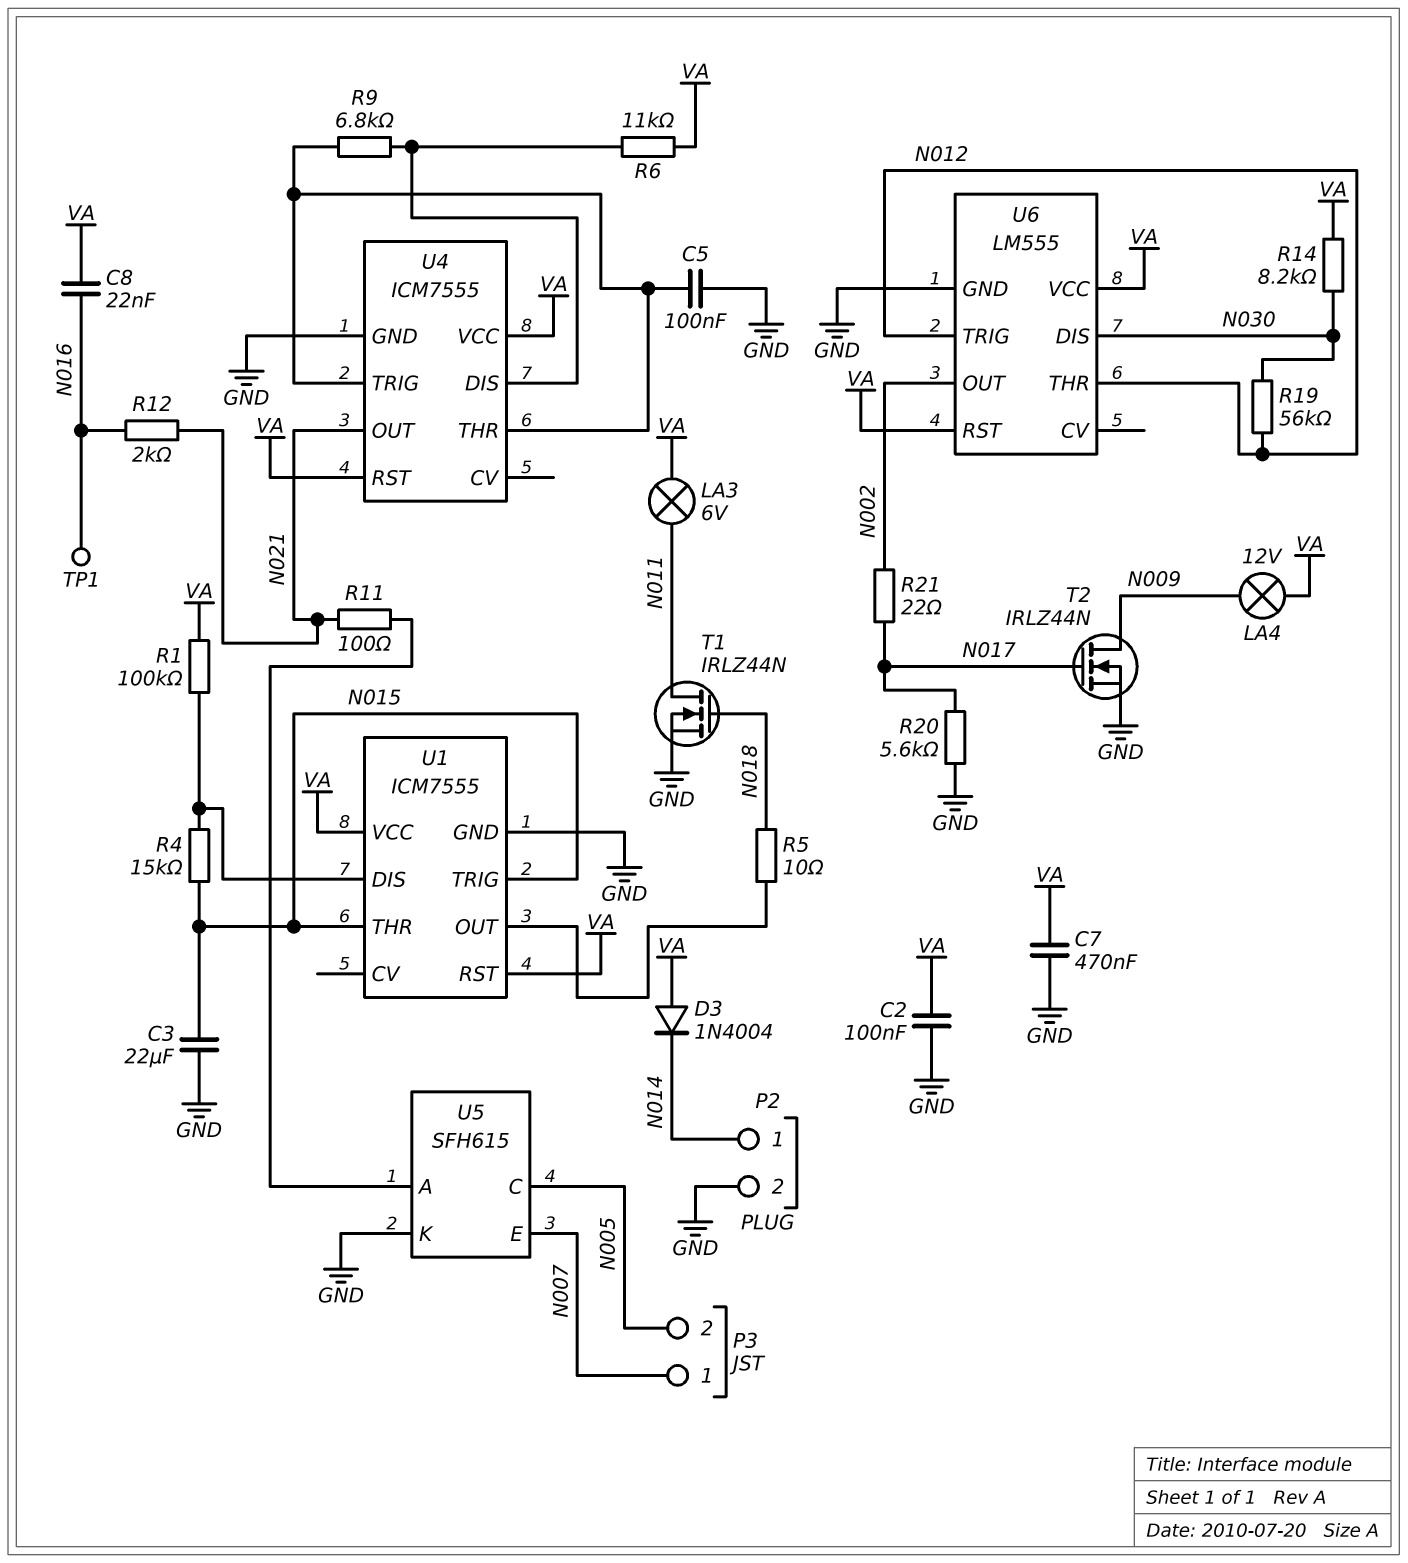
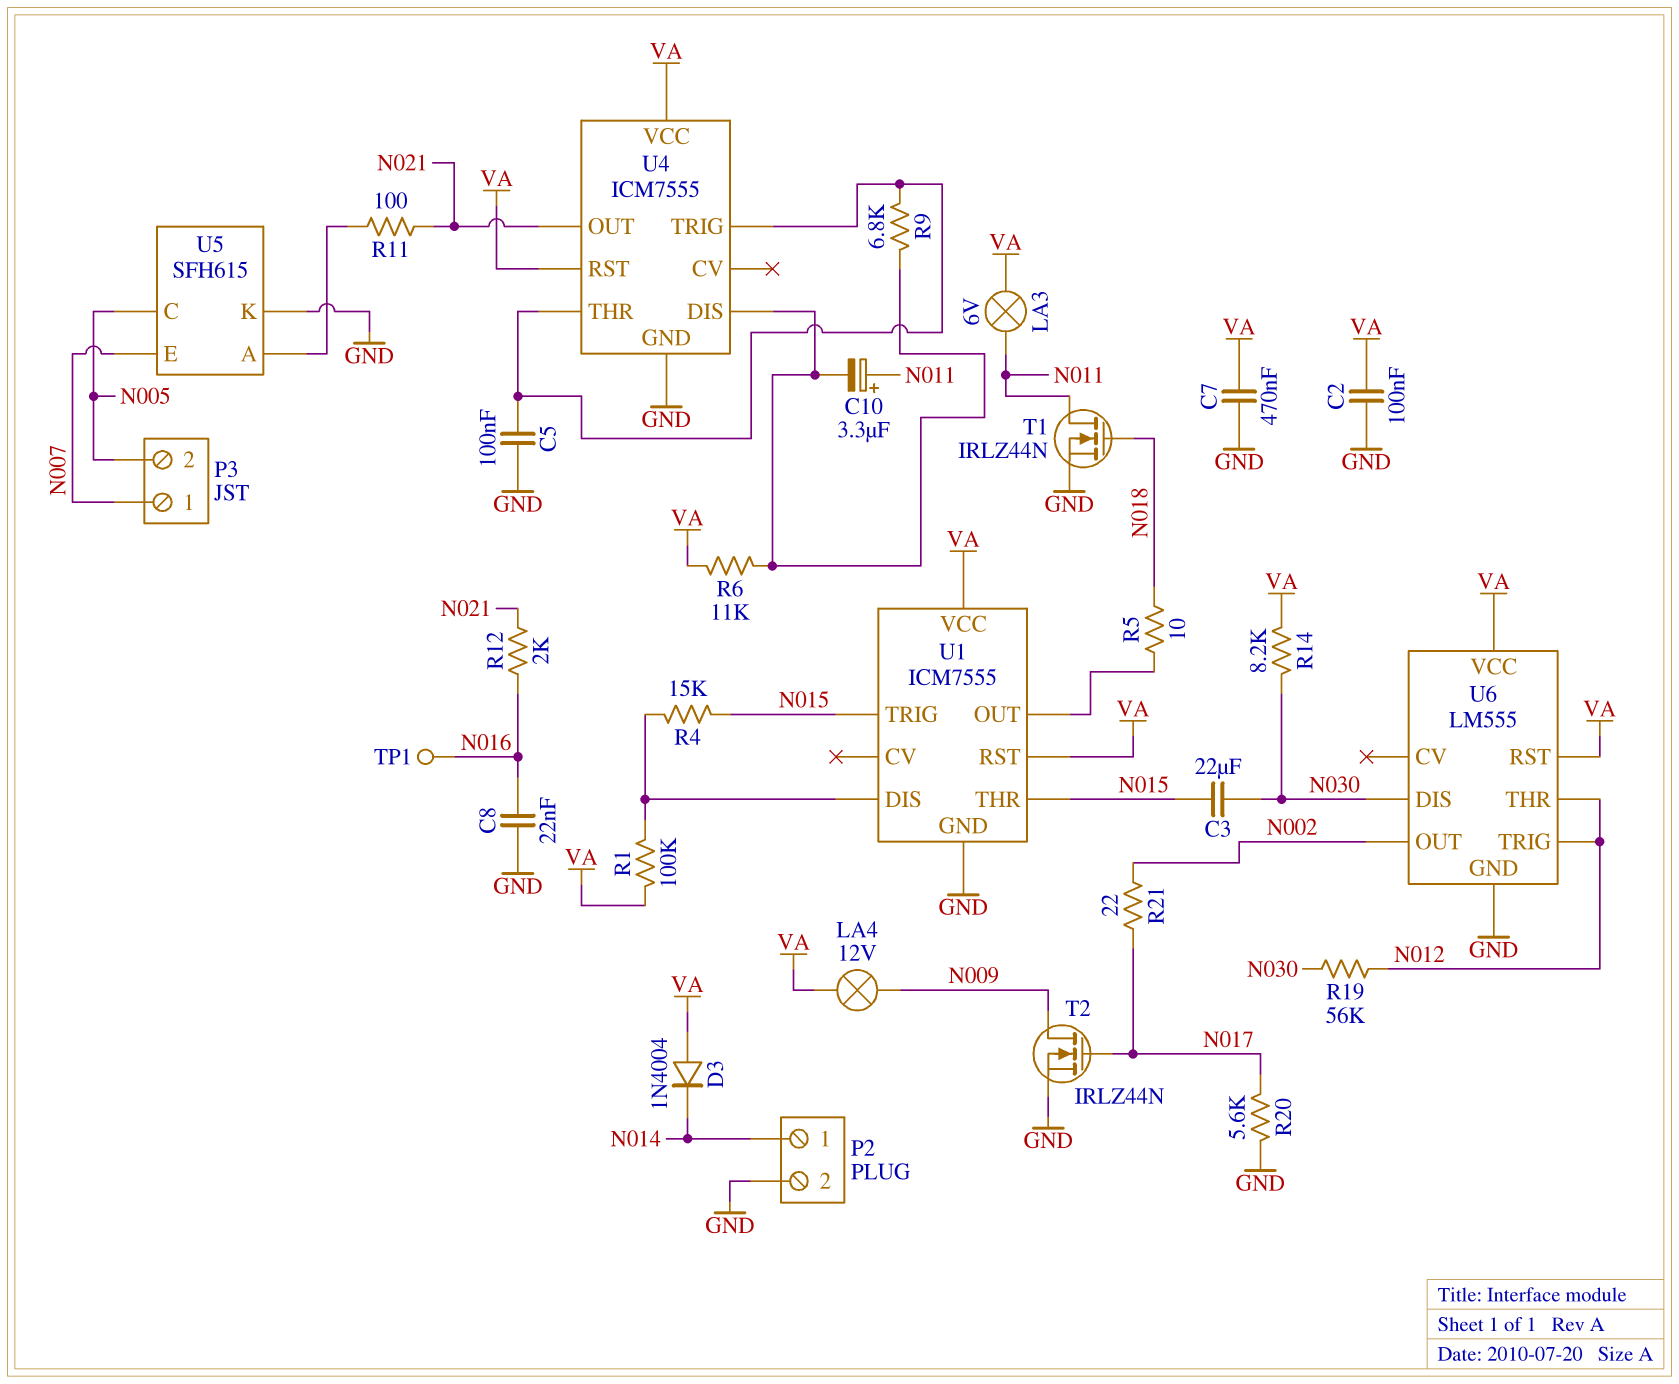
C3: 22uF (GND, N015) -> 22uF (N015, N030)
C8: 22nF (N016, VA) -> 22nF (GND, N016)
C10: none -> 3.3uF (plus N011, minus U4/DIS)

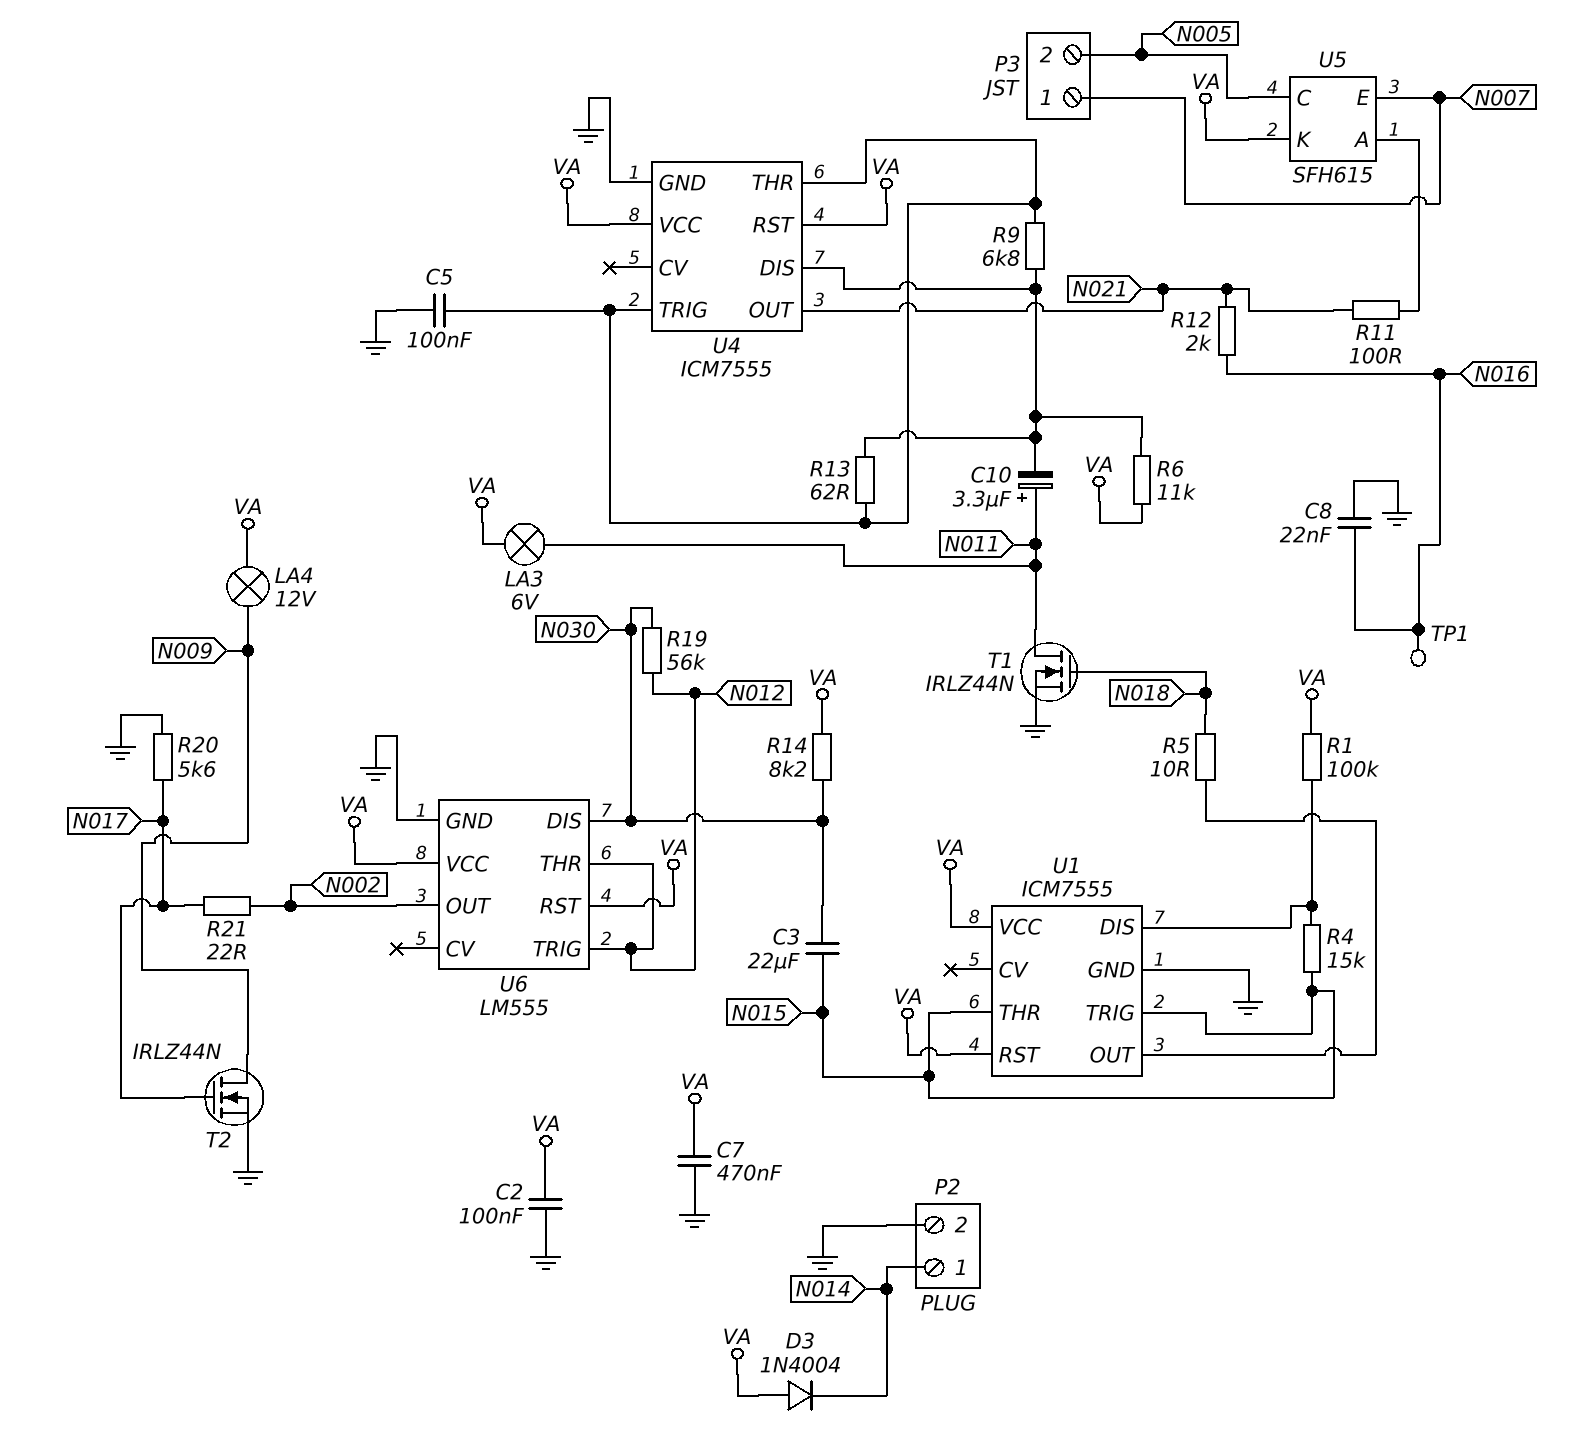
R13: none -> 62 (U4/DIS, U4/THR)
U5 pin K: GND -> VA

